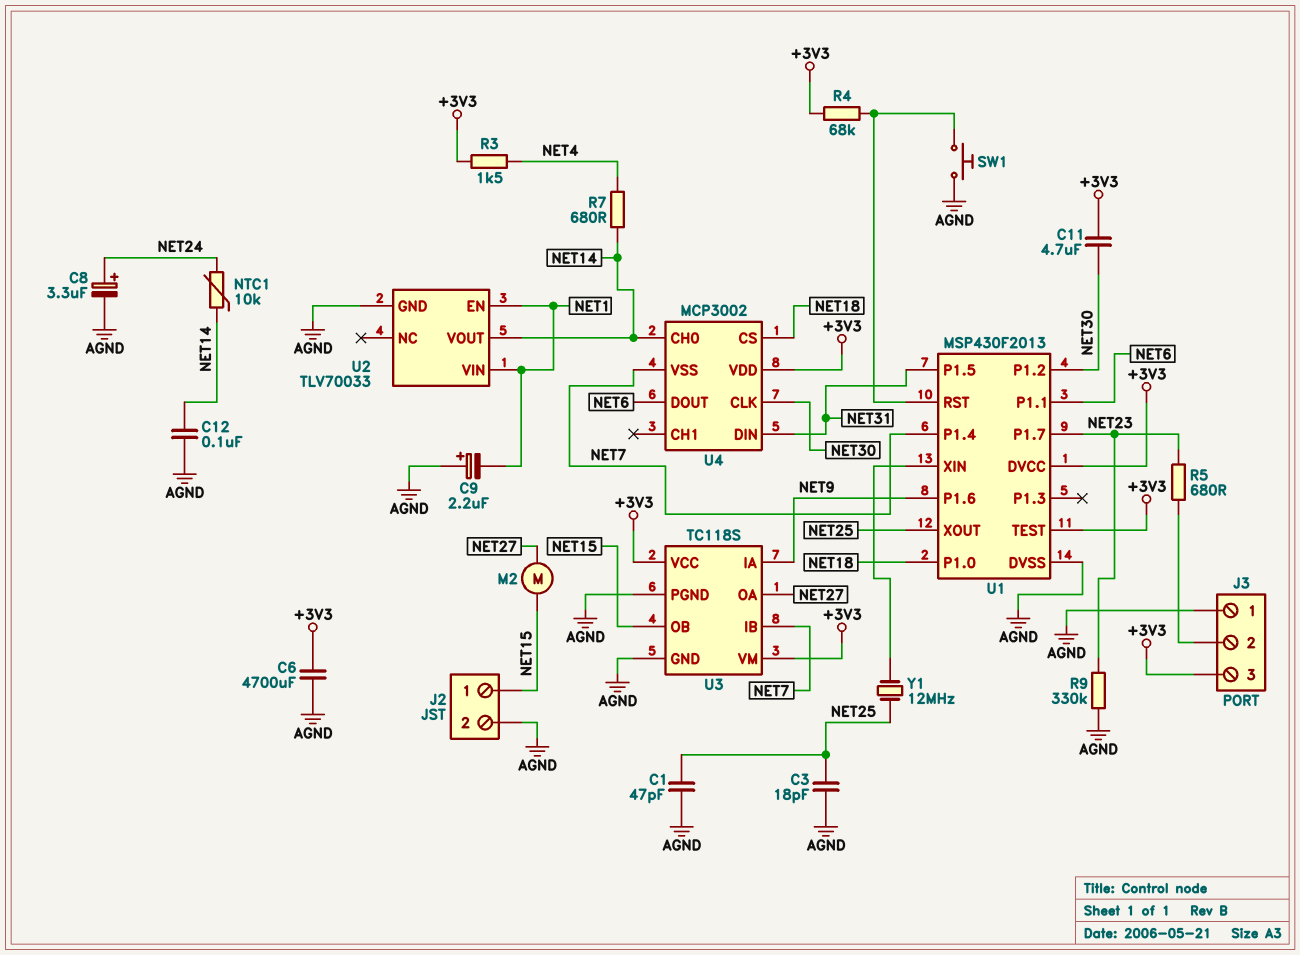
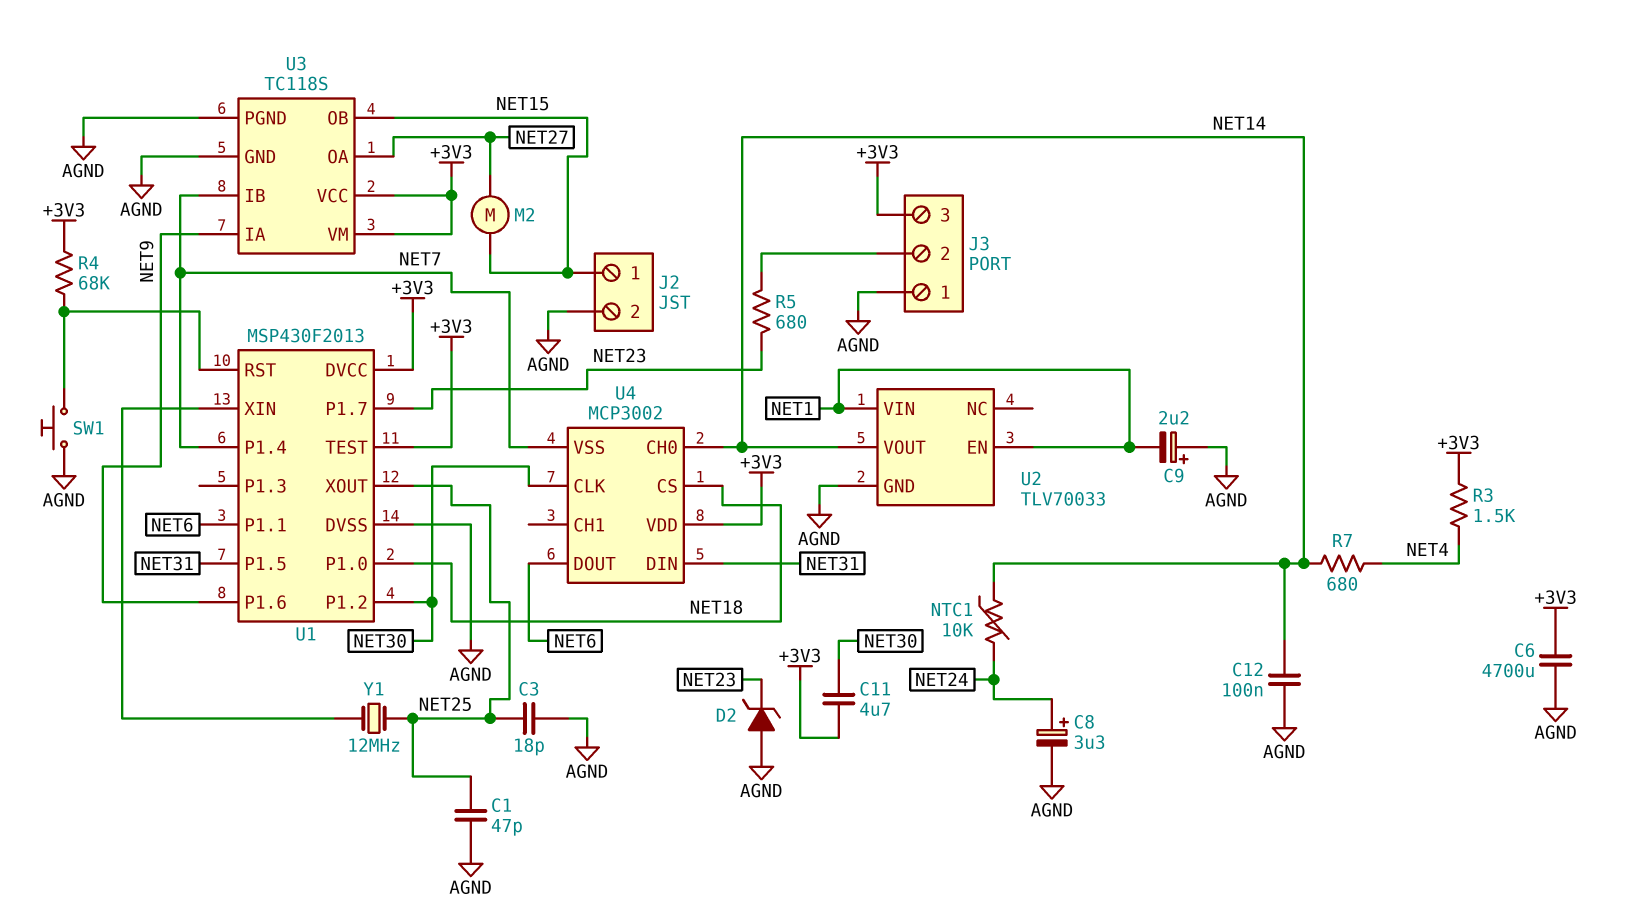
D2: none -> zener (A AGND, K NET23)
R9: 330k (AGND, NET23) -> none

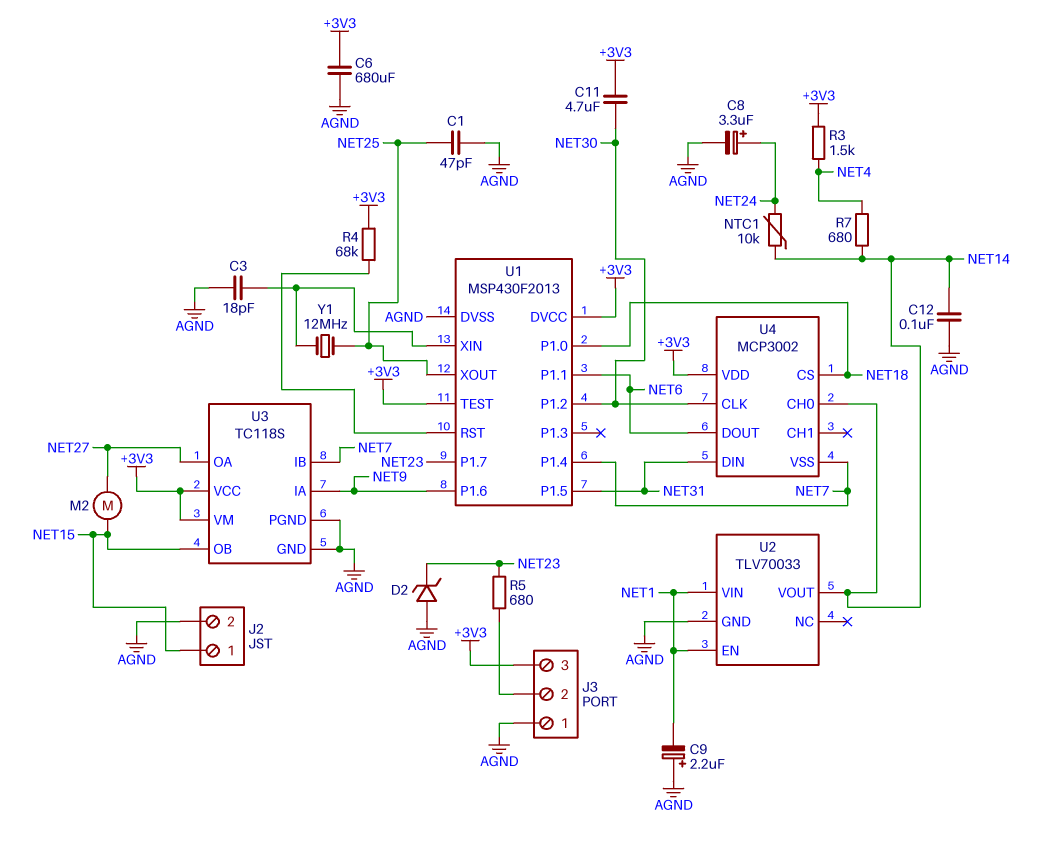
C3: 18pF (AGND, NET25) -> 18pF (AGND, U1/XIN)
C6: 4700uF (+3V3, AGND) -> 680uF (+3V3, AGND)
SW1: button (AGND, U1/RST) -> none

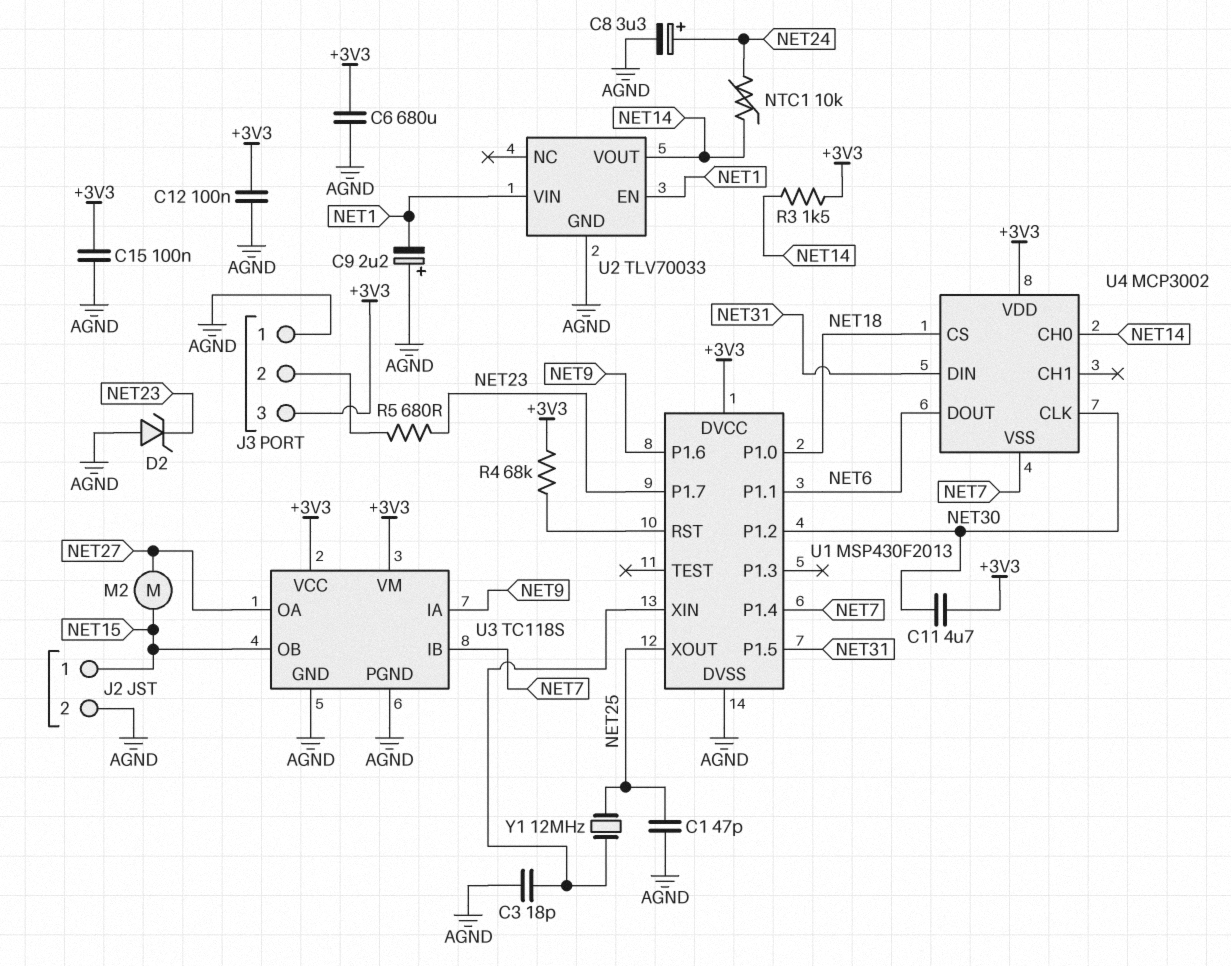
C12: 100nF (AGND, NET14) -> 100nF (+3V3, AGND)
C15: none -> 100nF (+3V3, AGND)
R3: 1.5k (+3V3, NET4) -> 1.5k (+3V3, NET14)
R7: 680 (NET4, NET14) -> none
U1 pin TEST: +3V3 -> none

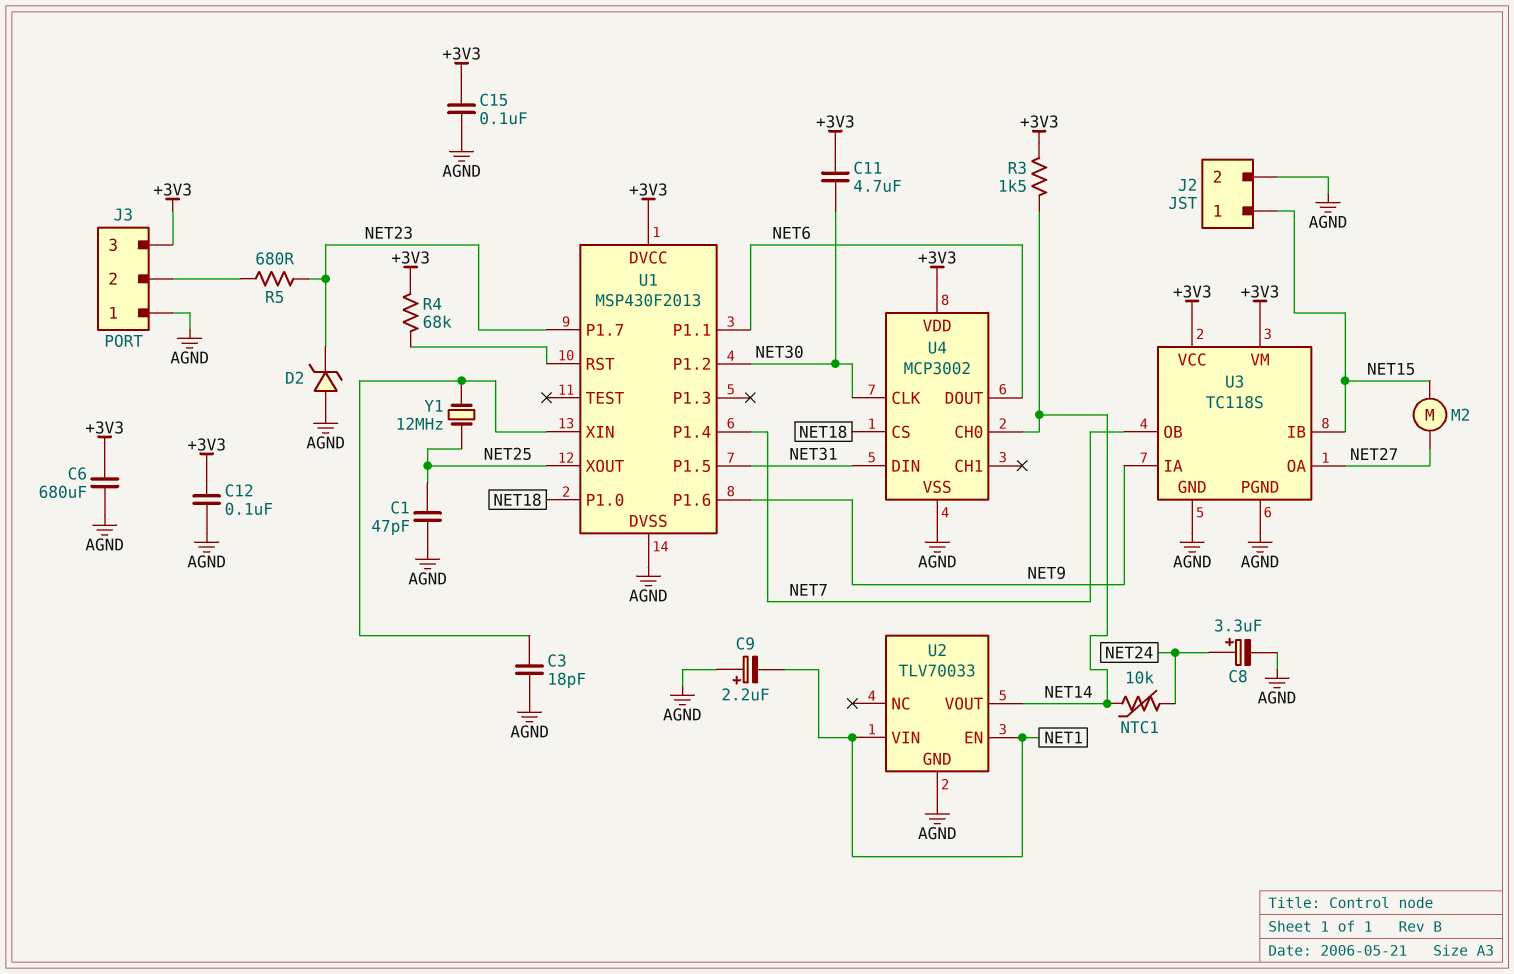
U3 pin IB: NET7 -> NET15
U3 pin OB: NET15 -> NET7
U4 pin VSS: NET7 -> AGND

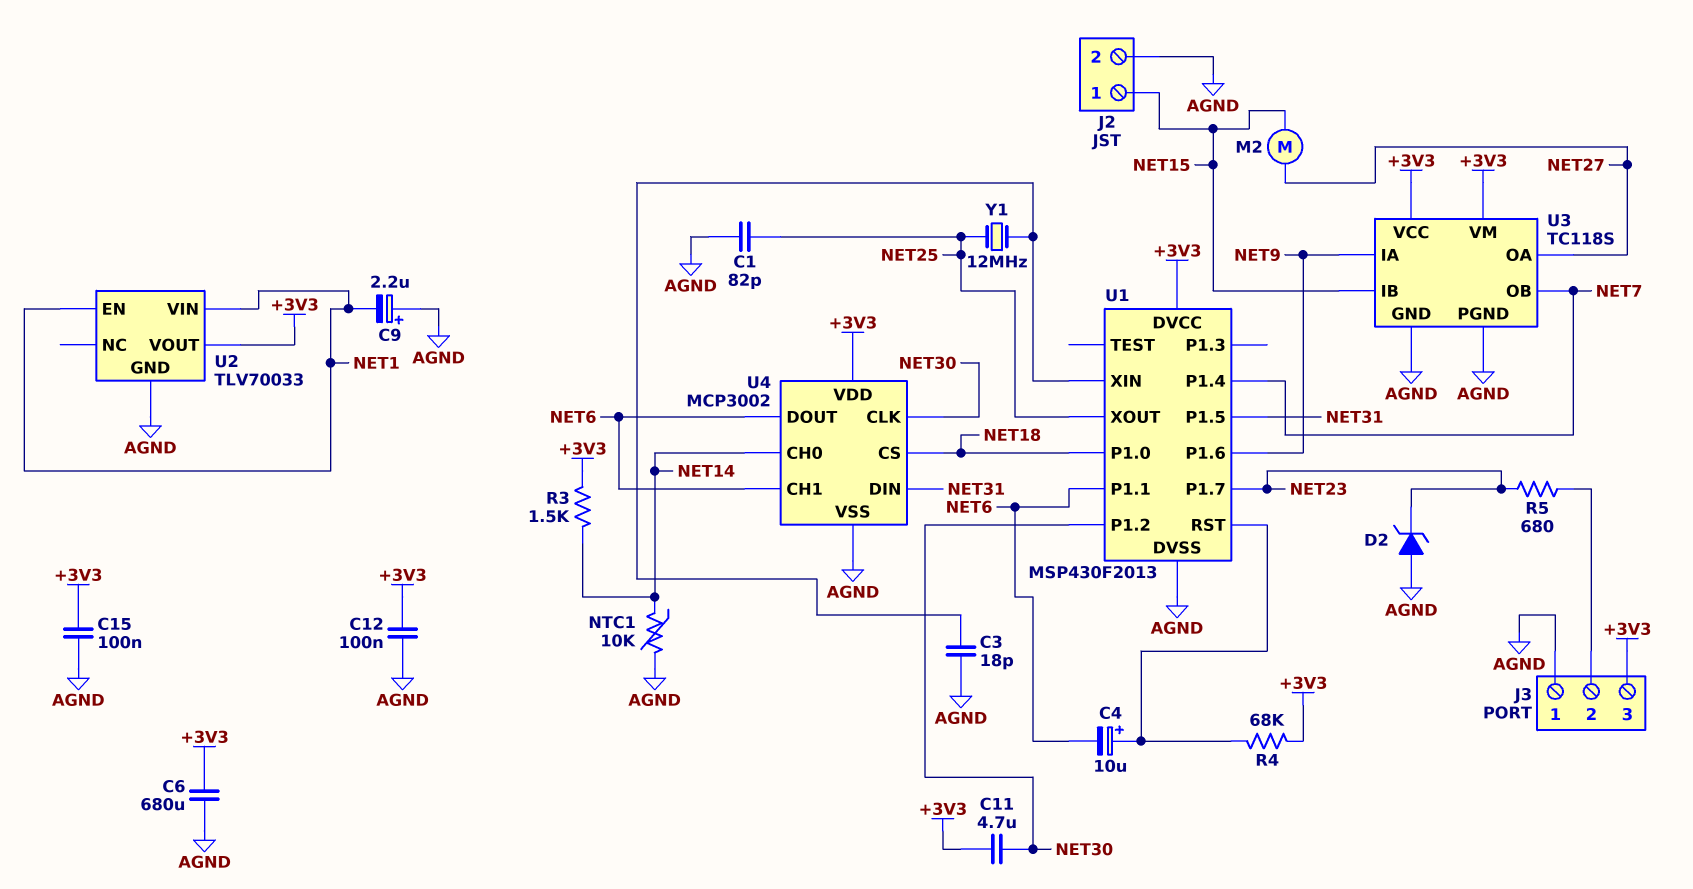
C1: 47pF (AGND, NET25) -> 82pF (AGND, NET25)
C4: none -> 10uF (plus U1/RST, minus NET6)
C8: 3.3uF (plus NET24, minus AGND) -> none
NTC1: 10k (NET14, NET24) -> 10k (AGND, NET14)
U2 pin VOUT: NET14 -> +3V3
U4 pin CH1: none -> NET6

